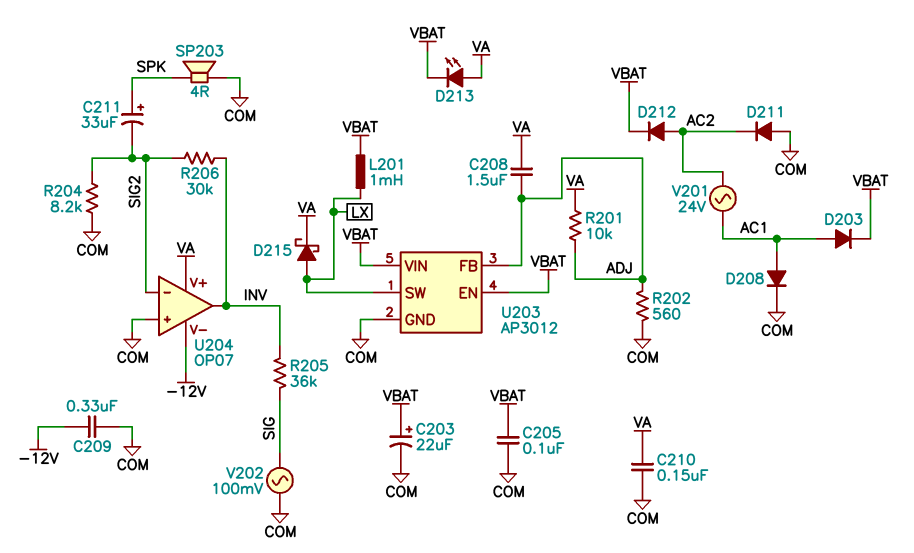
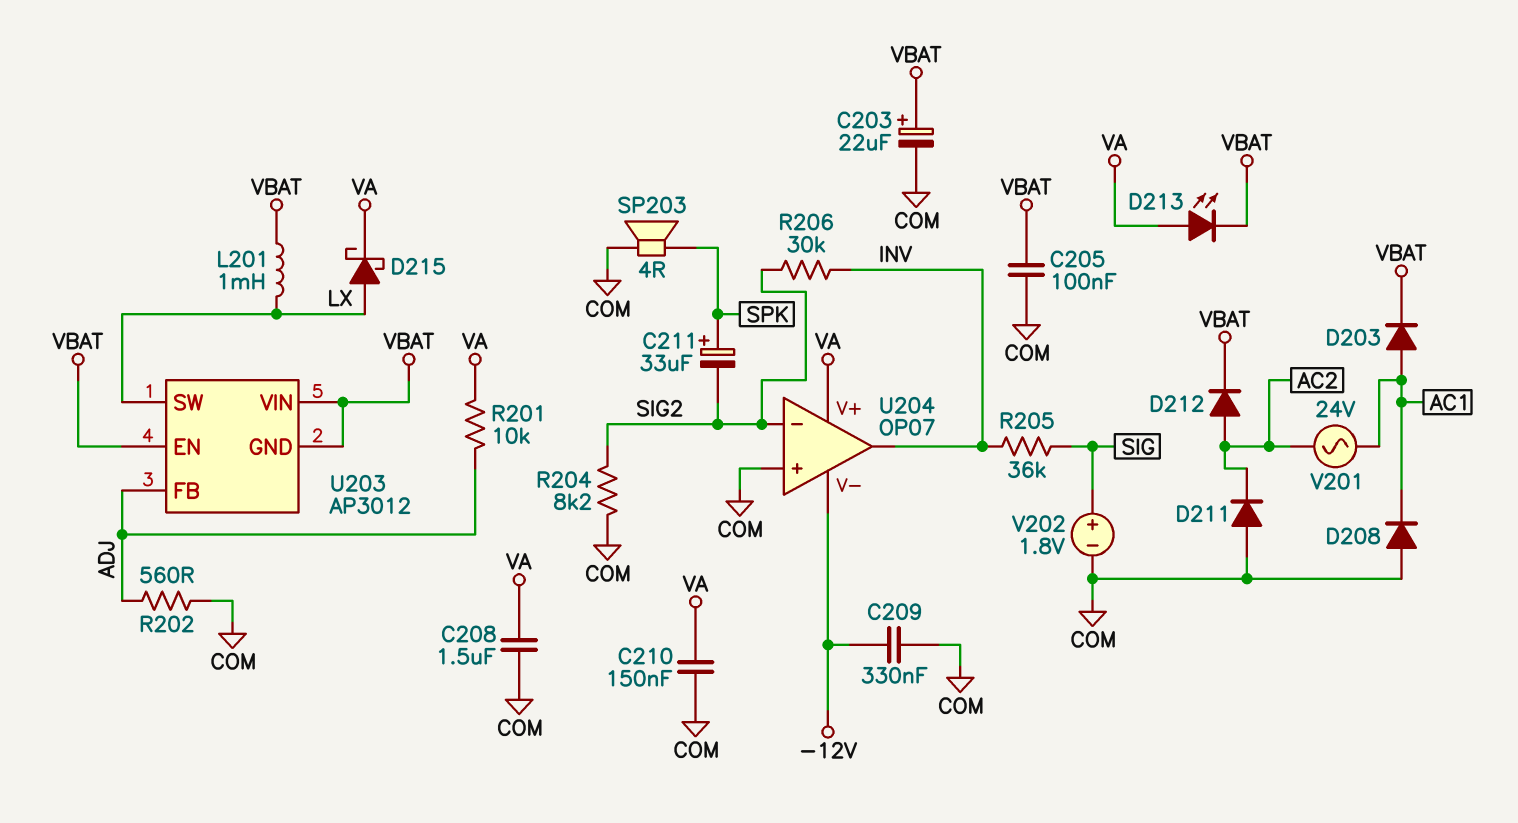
C208: 1.5uF (ADJ, VA) -> 1.5uF (COM, VA)
D208: diode (A AC1, K COM) -> diode (A COM, K AC1)
U203 pin GND: COM -> VBAT
V202: AC 100mV (COM, SIG) -> 1.8V (plus SIG, minus COM)

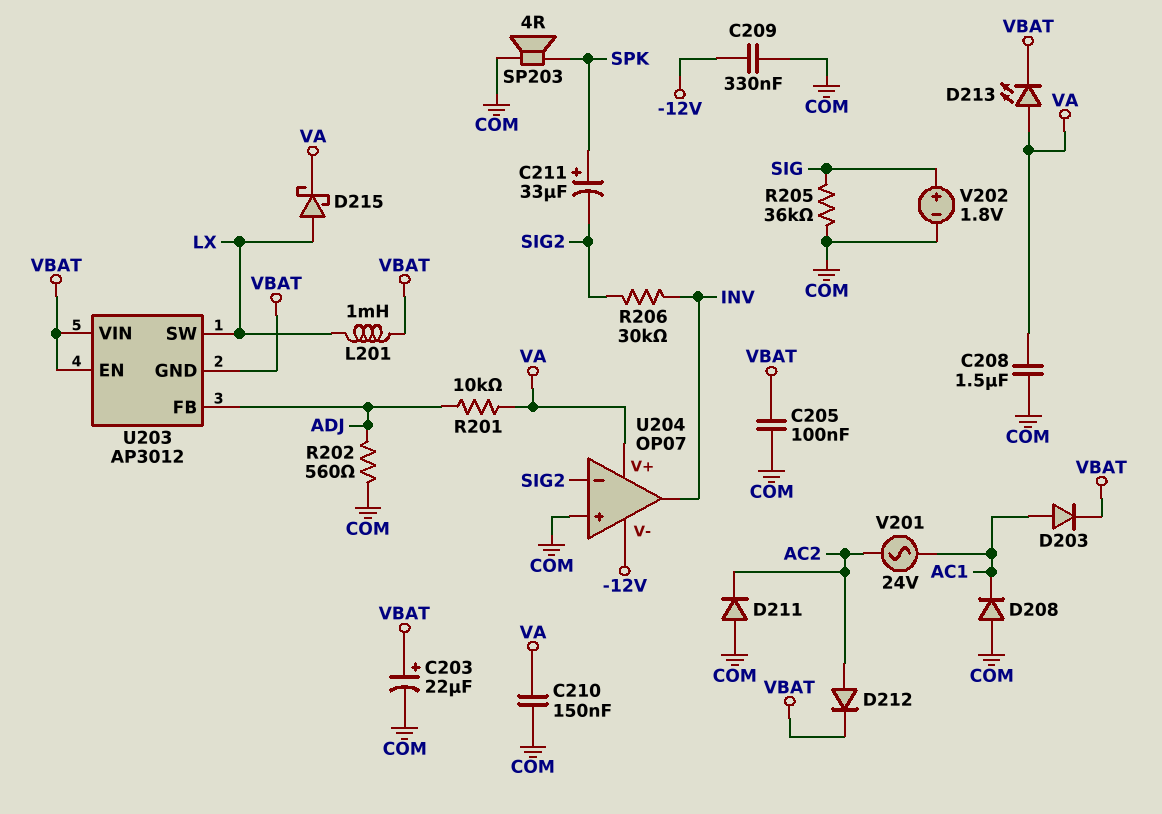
R204: 8.2k (COM, SIG2) -> none
R205: 36k (INV, SIG) -> 36k (COM, SIG)

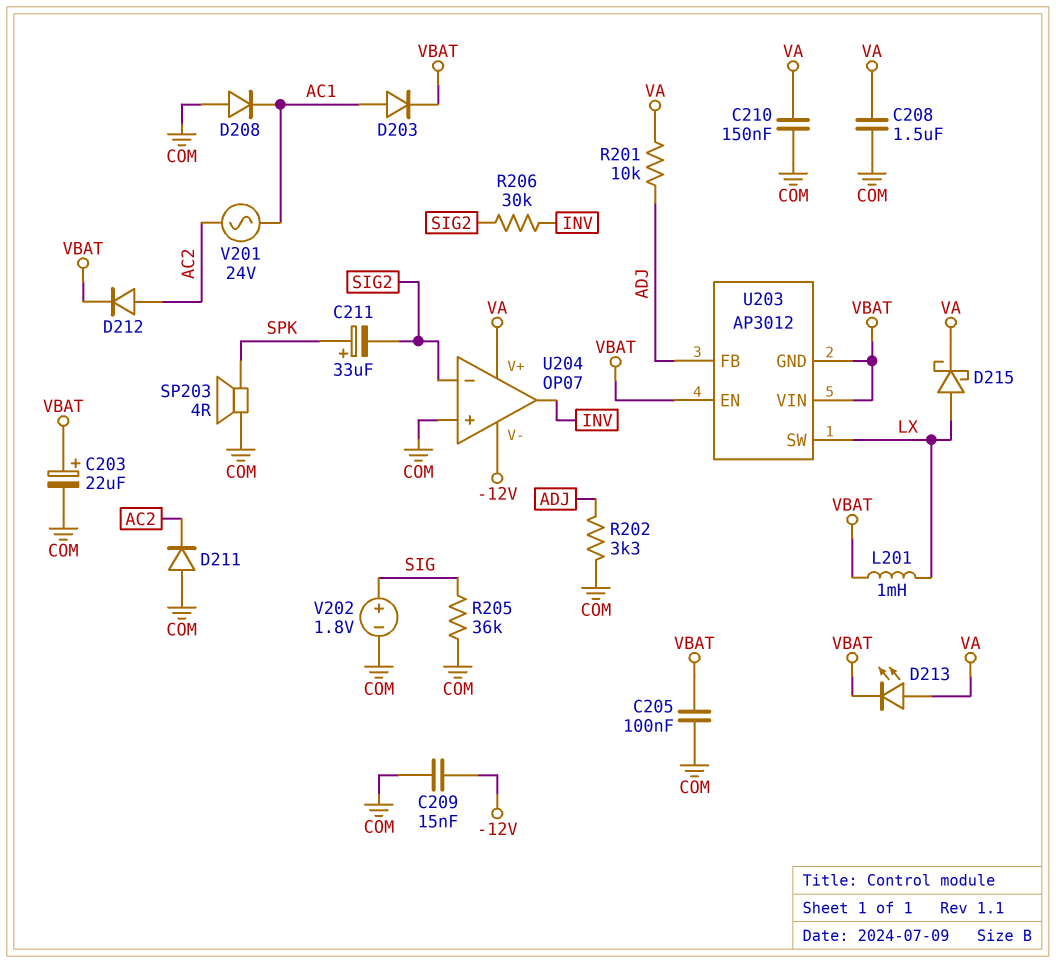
C209: 330nF (-12V, COM) -> 15nF (-12V, COM)
R202: 560 (ADJ, COM) -> 3.3k (ADJ, COM)

